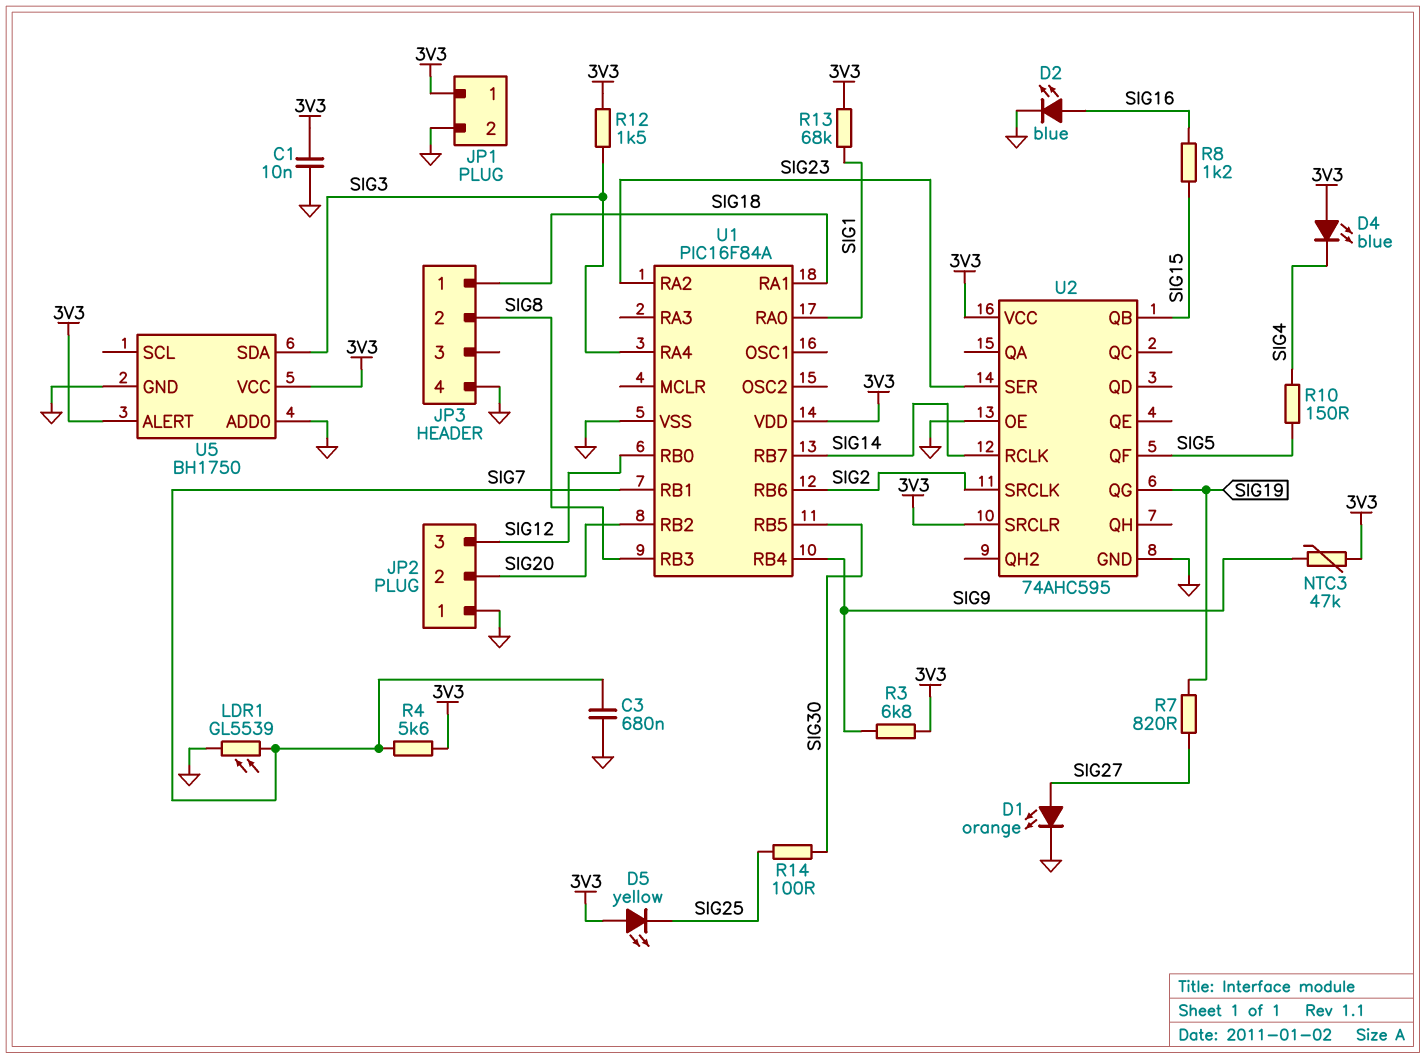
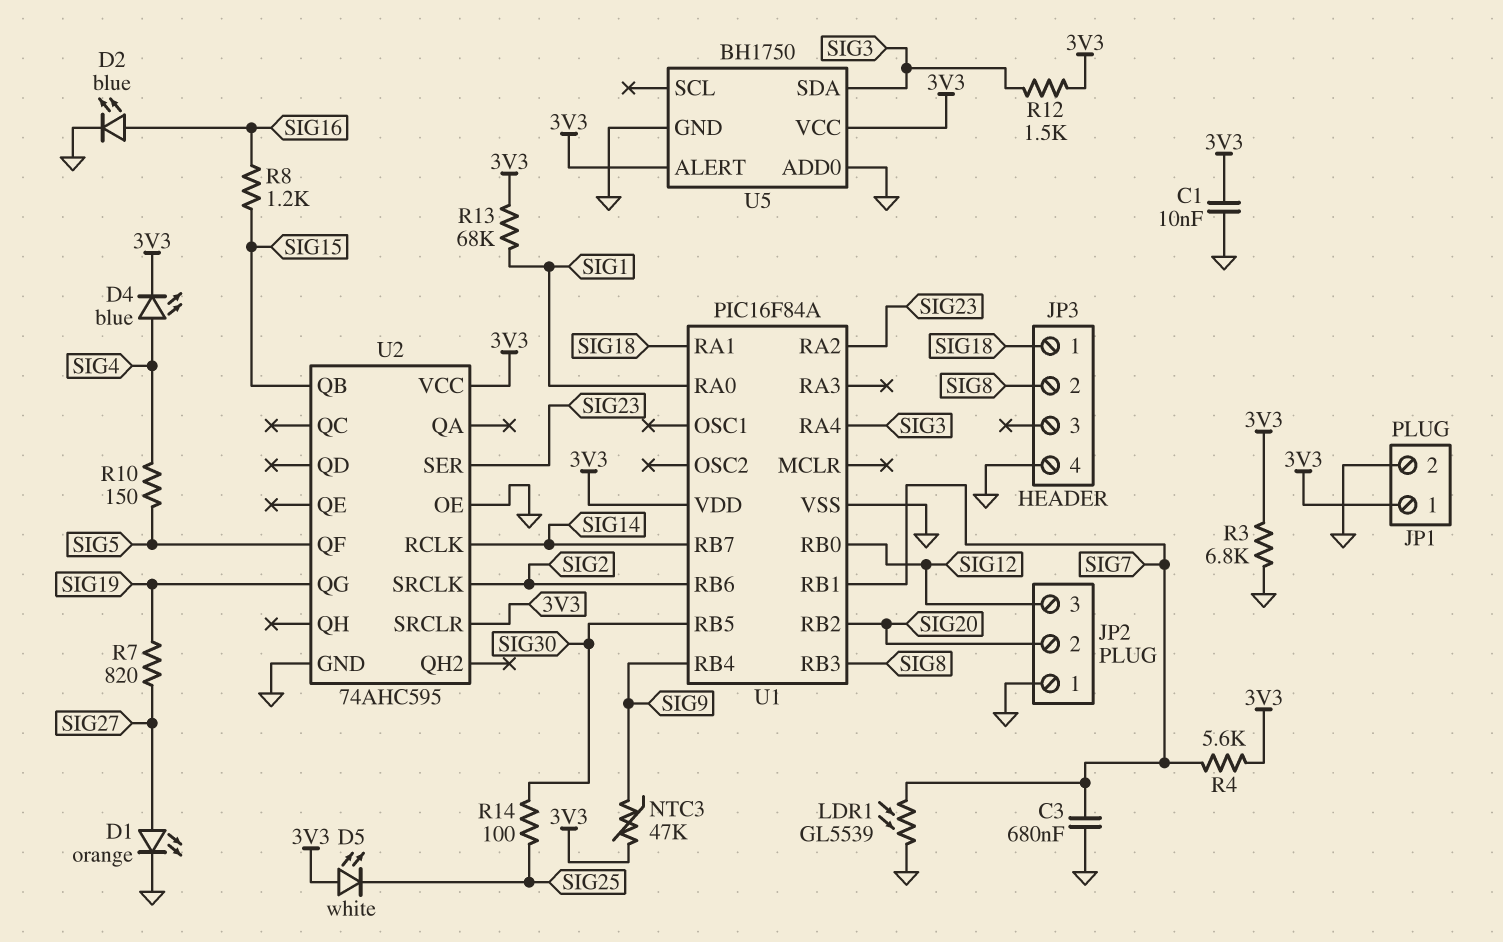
D4: LED blue (A 3V3, K SIG4) -> LED blue (A SIG4, K 3V3)
D5: LED yellow (A 3V3, K SIG25) -> LED white (A 3V3, K SIG25)
R3: 6.8k (3V3, SIG9) -> 6.8k (3V3, GND)

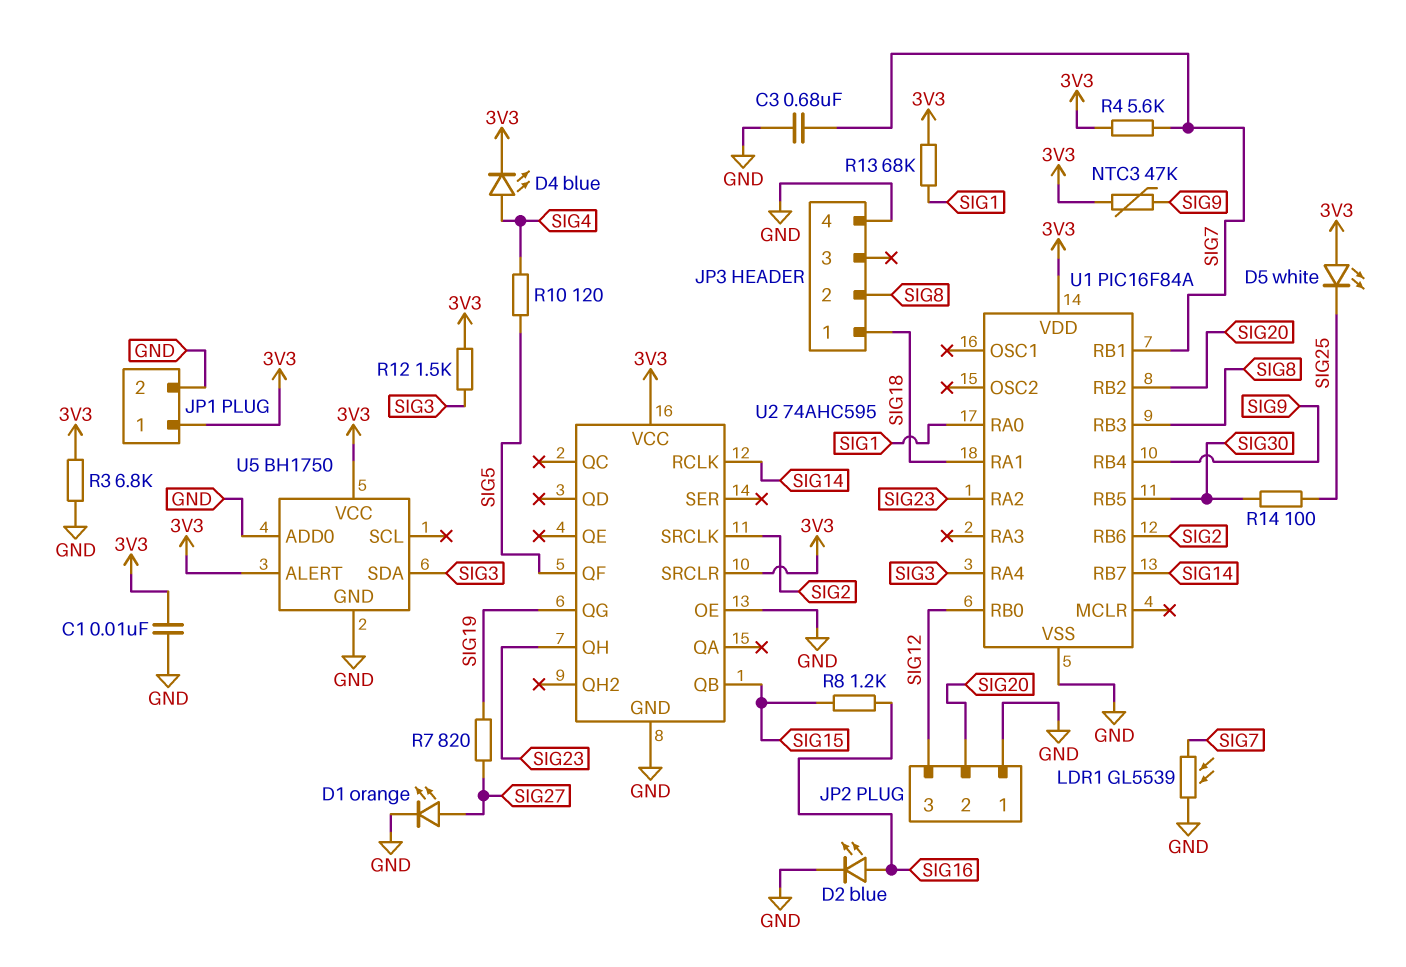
R10: 150 (SIG4, SIG5) -> 120 (SIG4, SIG5)
U2 pin QH: none -> SIG23
U2 pin SER: SIG23 -> none

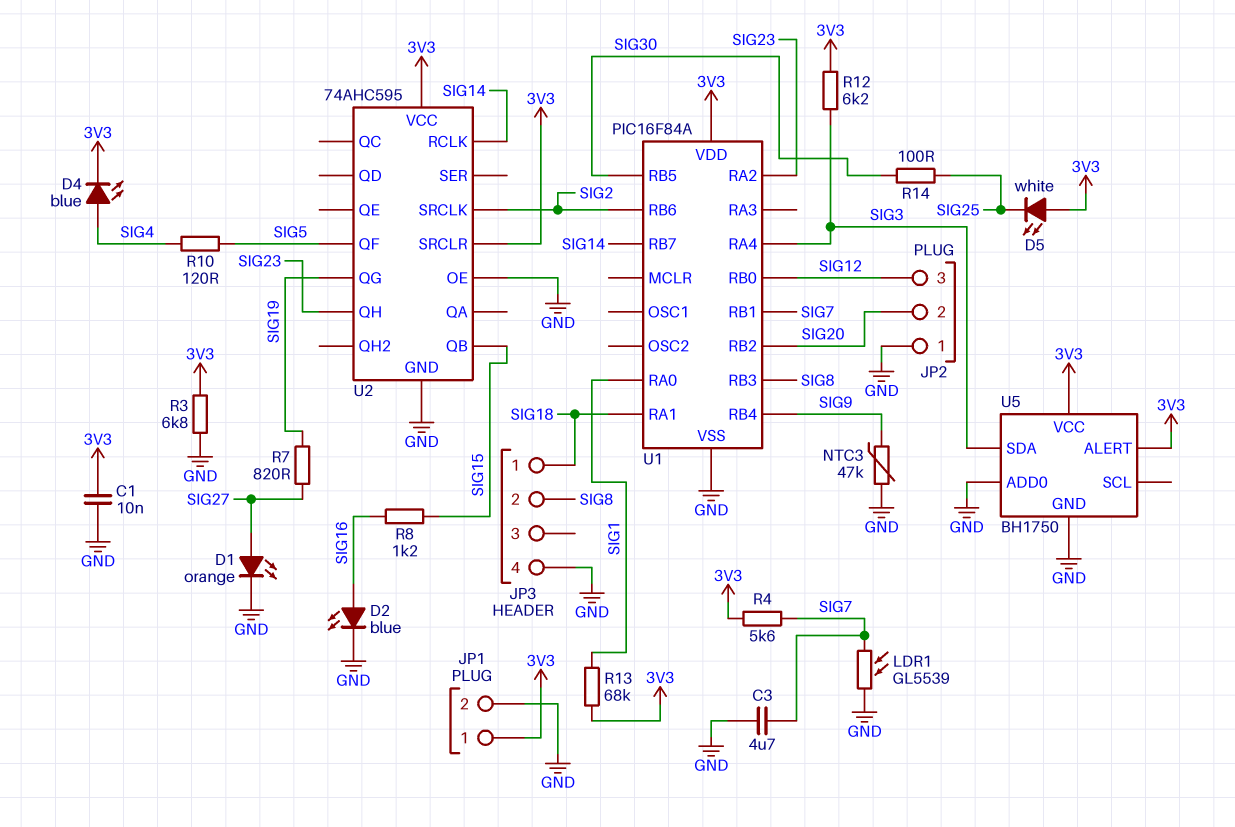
C3: 680nF (GND, SIG7) -> 4.7uF (GND, SIG7)
NTC3: 47k (3V3, SIG9) -> 47k (GND, SIG9)
R12: 1.5k (3V3, SIG3) -> 6.2k (3V3, SIG3)

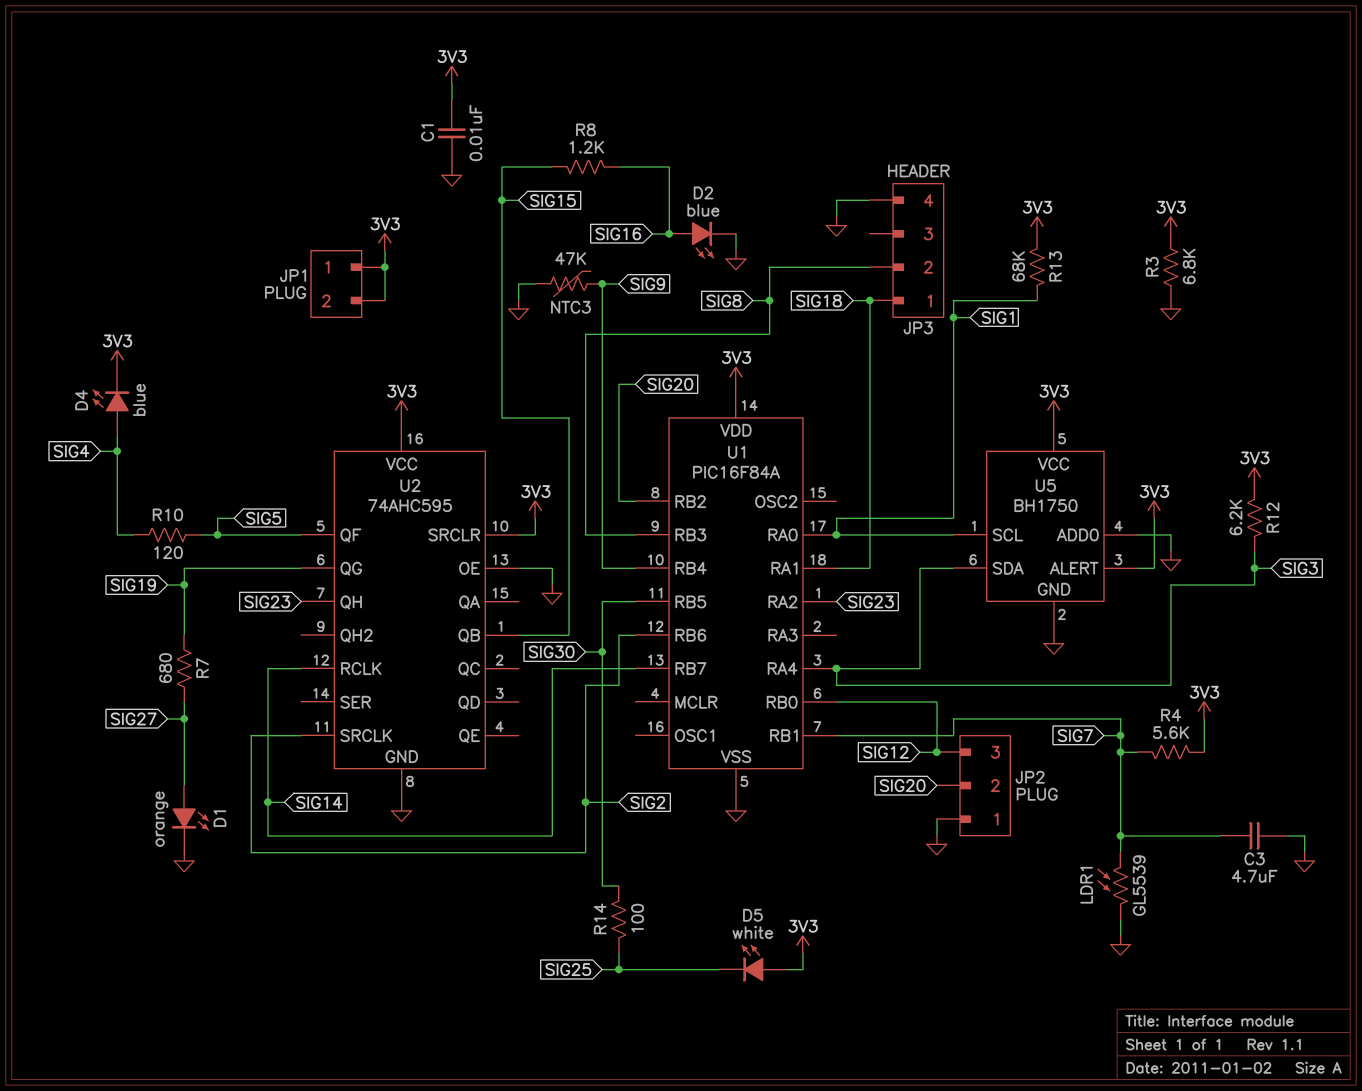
JP1 pin 2: GND -> 3V3
R7: 820 (SIG19, SIG27) -> 680 (SIG19, SIG27)
U5 pin SCL: none -> SIG1

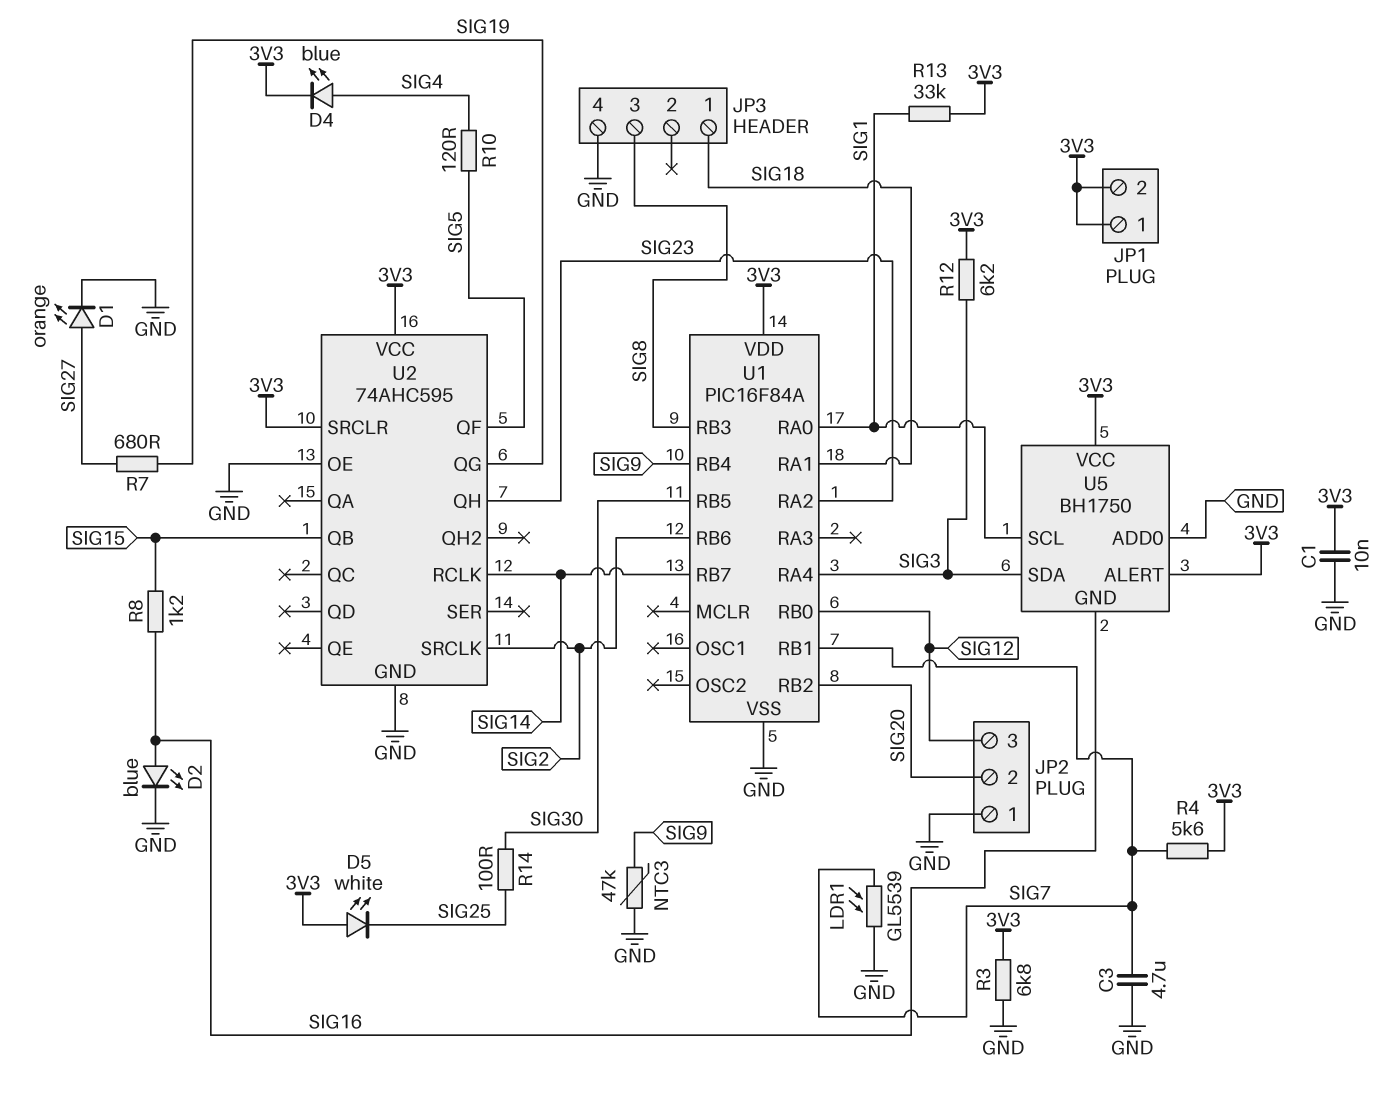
JP3 pin 2: SIG8 -> none
JP3 pin 3: none -> SIG8
R13: 68k (3V3, SIG1) -> 33k (3V3, SIG1)
U5 pin GND: GND -> SIG16

